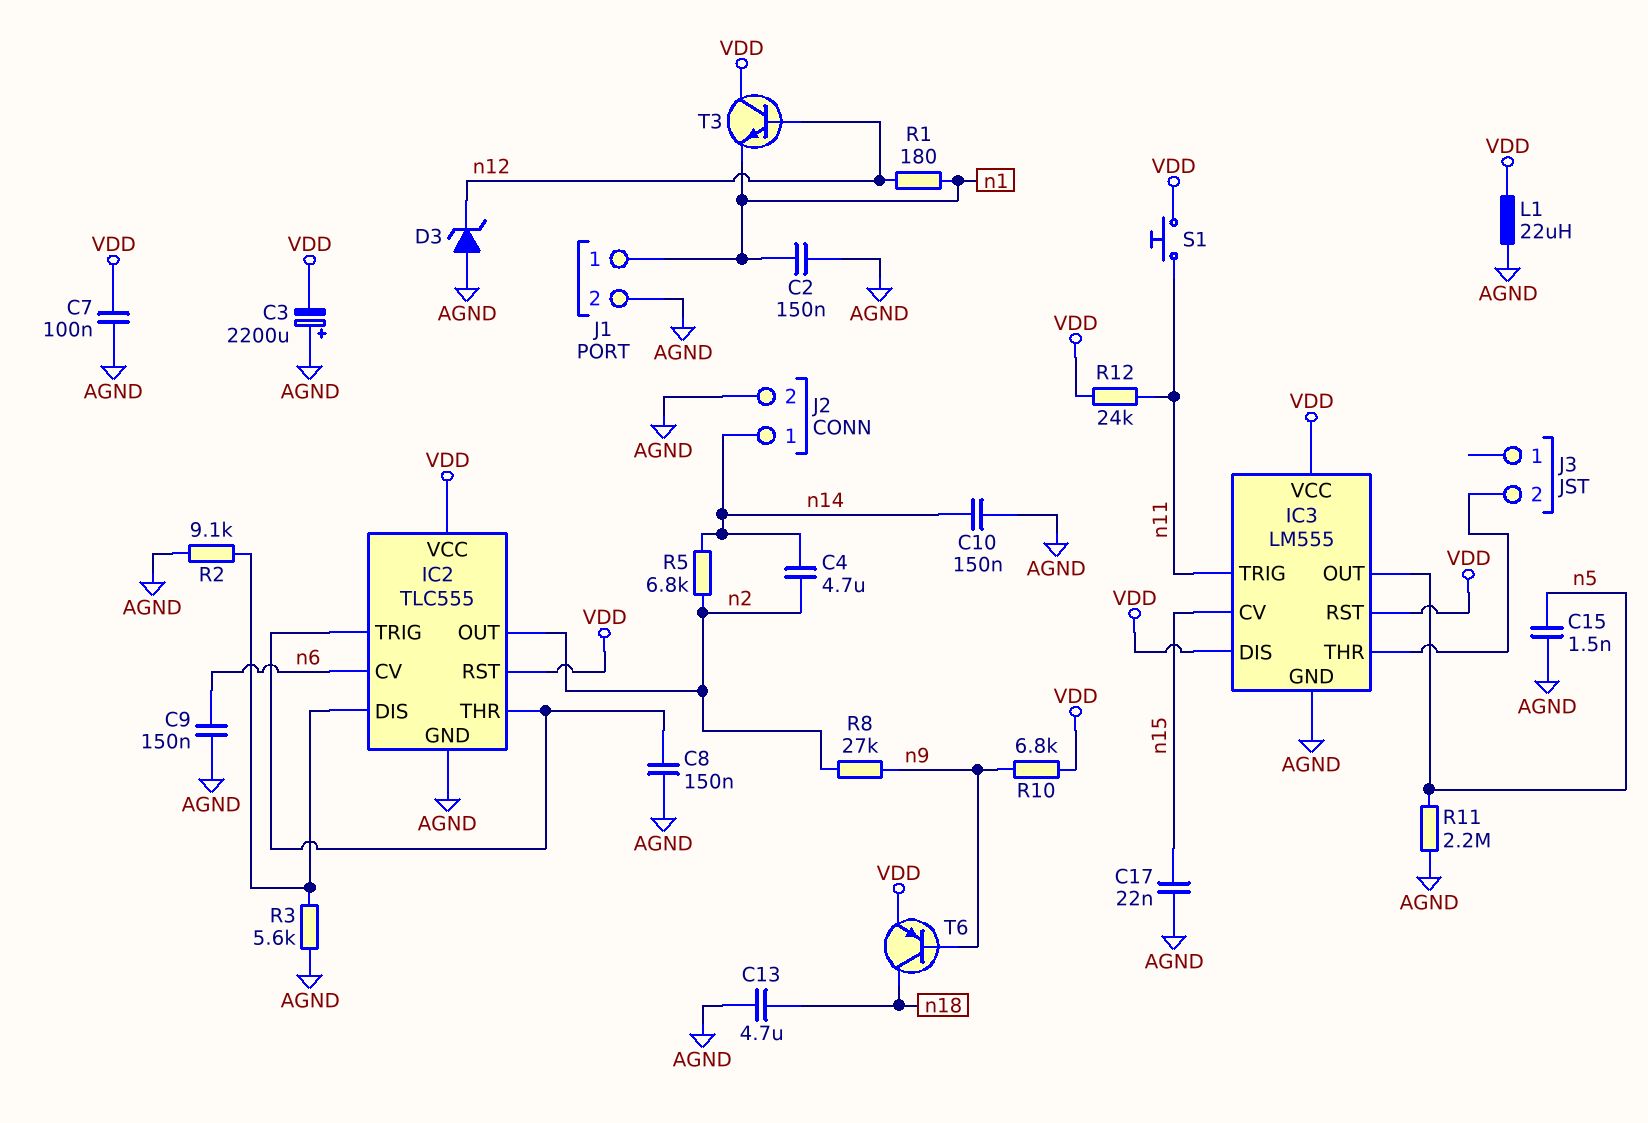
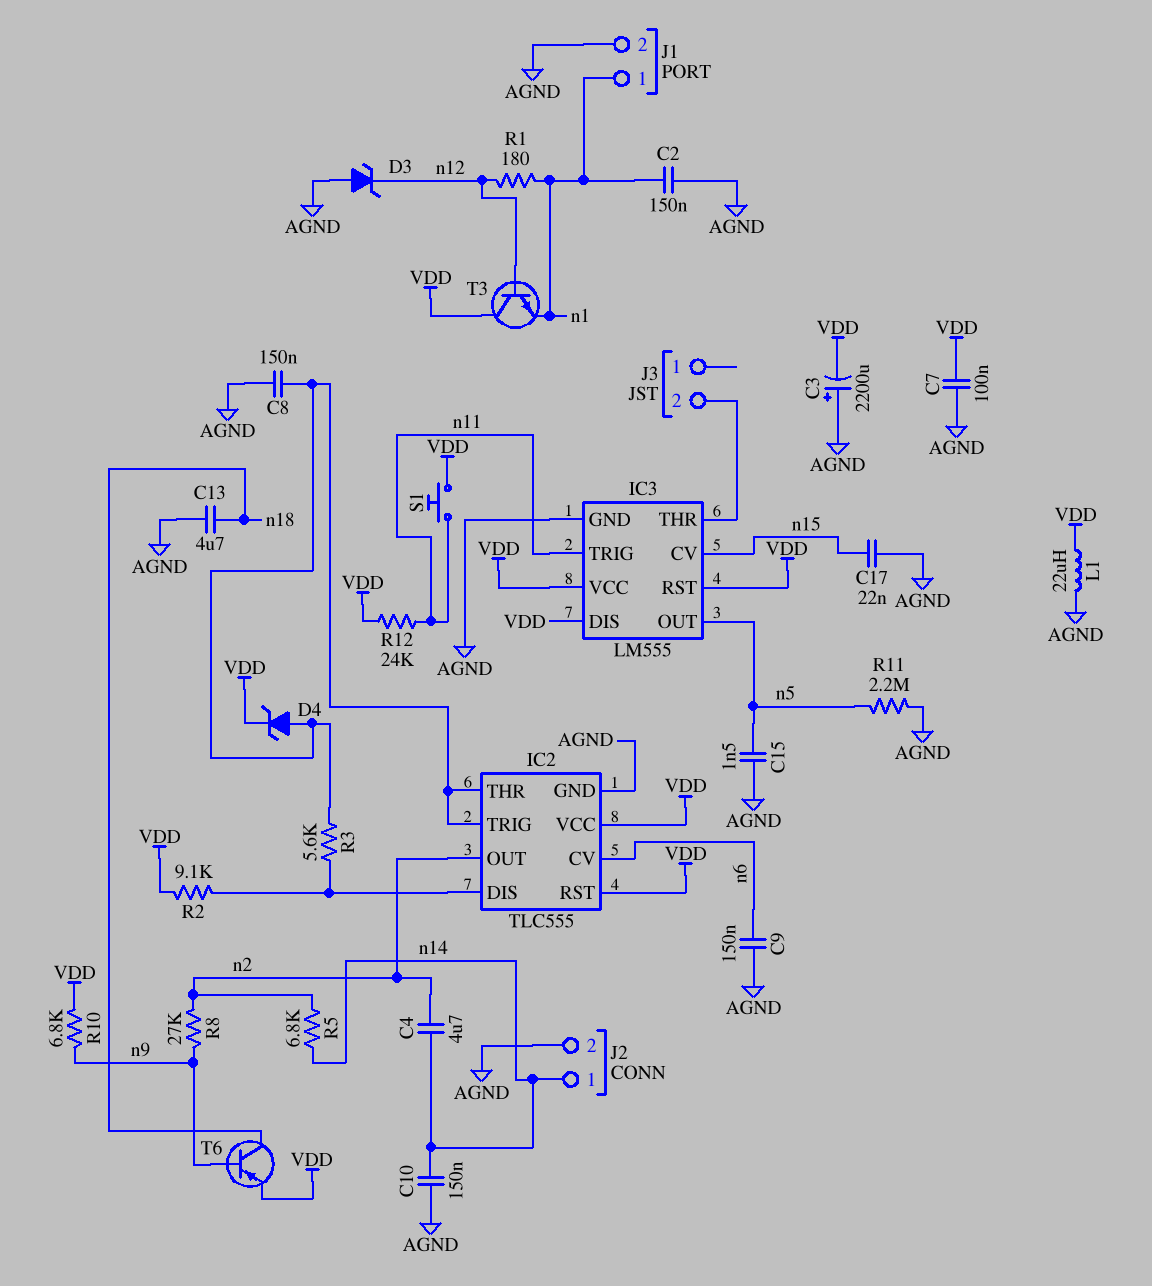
D4: none -> zener (A IC2/THR, K VDD)
R2: 9.1k (AGND, IC2/DIS) -> 9.1k (IC2/DIS, VDD)
R3: 5.6k (AGND, IC2/DIS) -> 5.6k (IC2/DIS, IC2/THR)

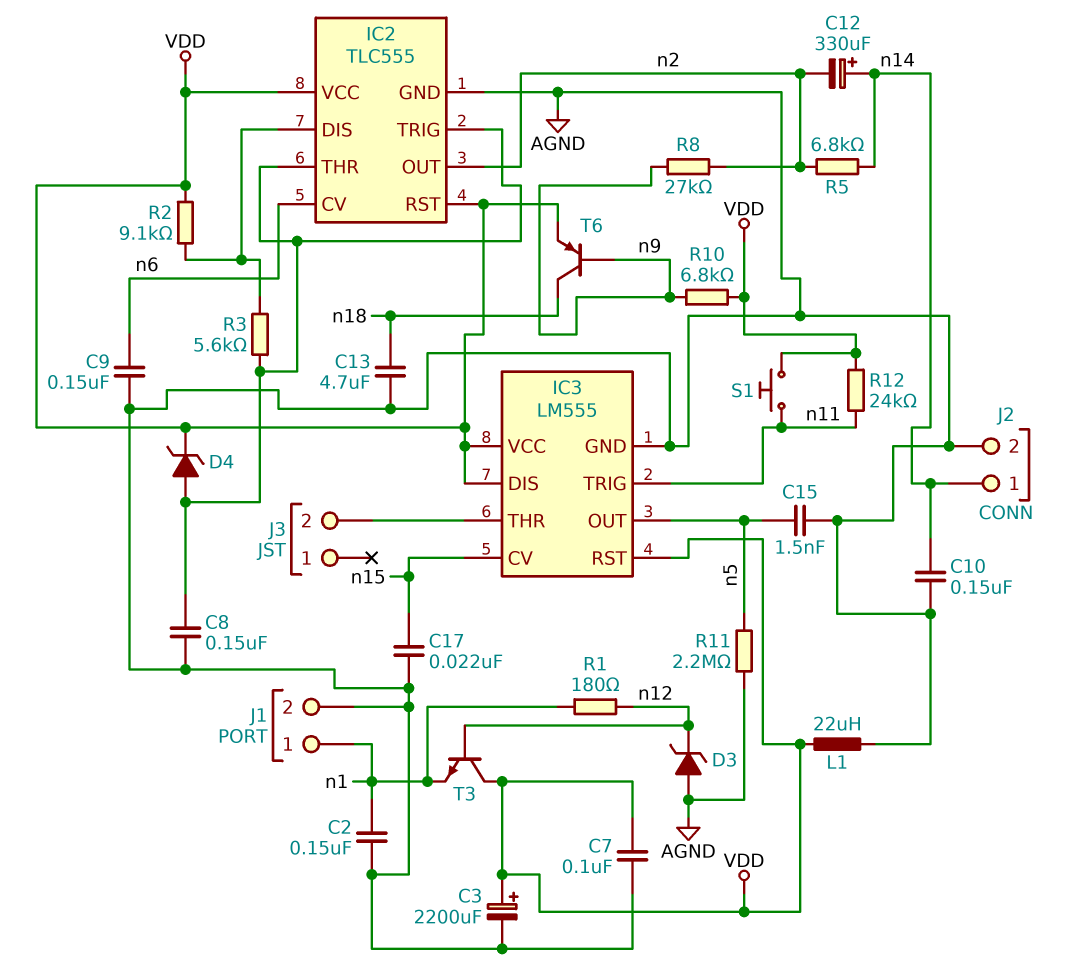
C3: 2200uF (plus AGND, minus VDD) -> 2200uF (plus VDD, minus AGND)
C4: 4.7uF (n2, n14) -> none
C12: none -> 330uF (plus n14, minus n2)

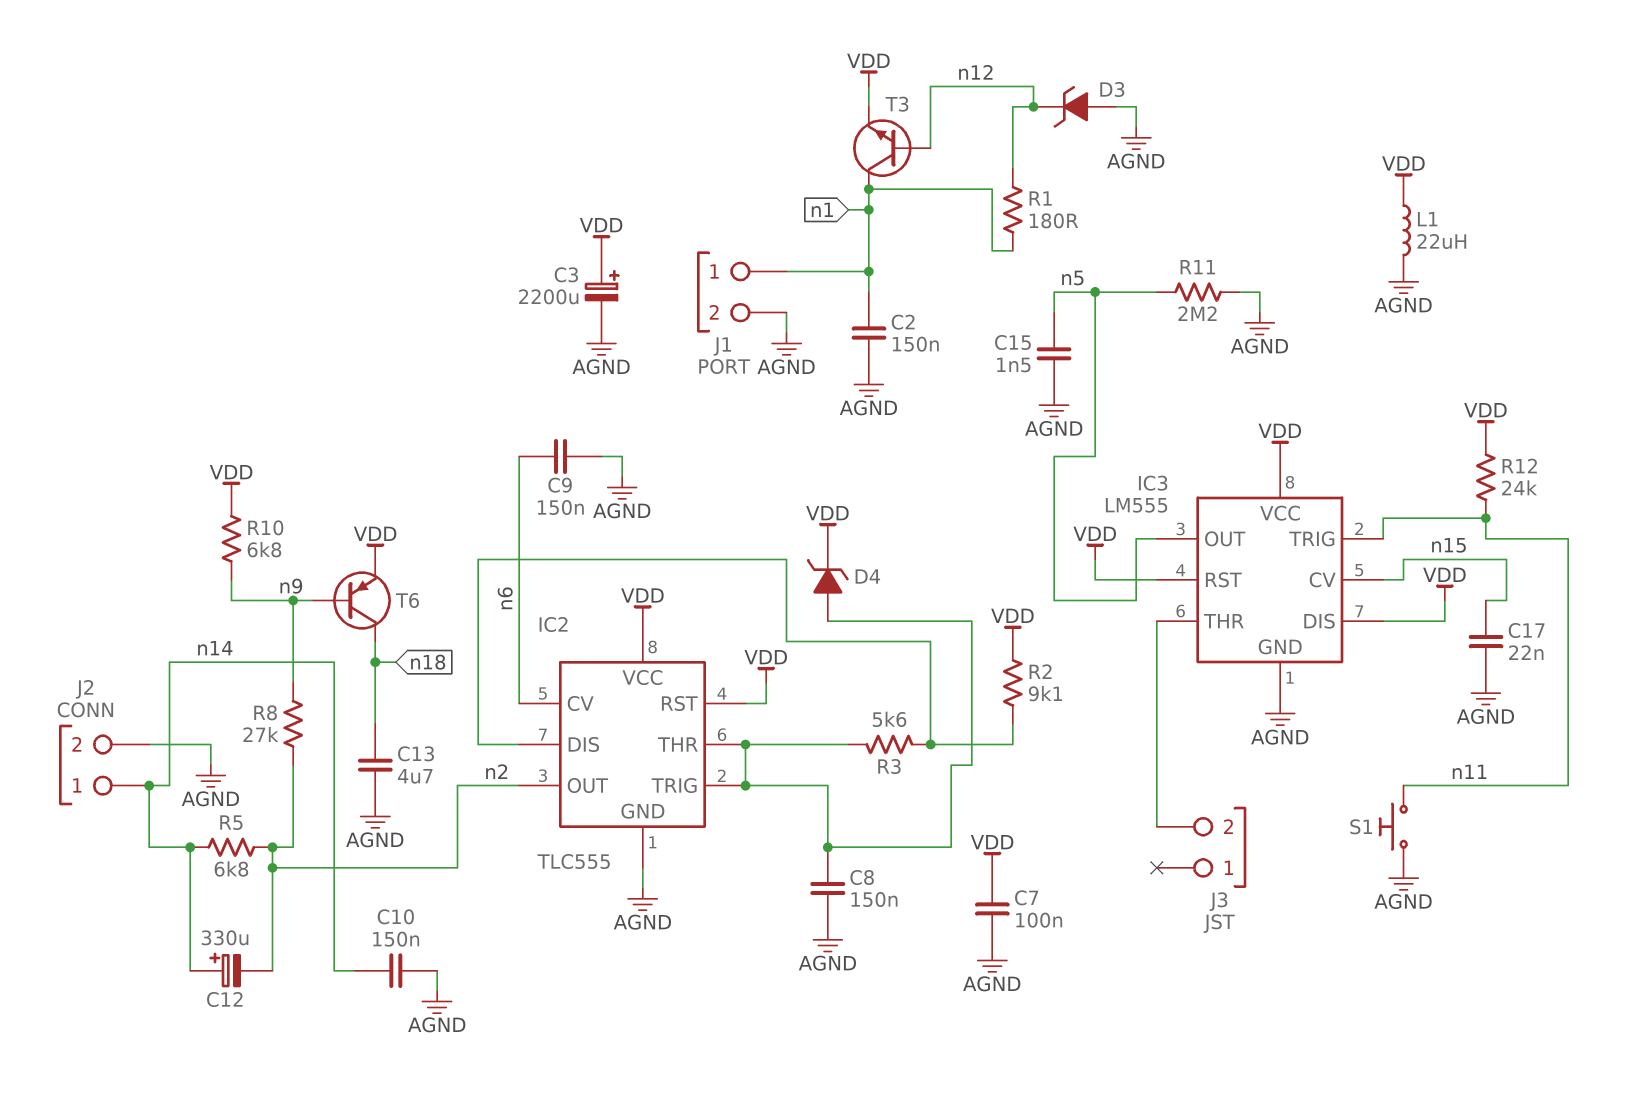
S1: button (VDD, n11) -> button (AGND, n11)
T3: NPN (B n12, C VDD, E n1) -> NPN (B n12, C n1, E VDD)

